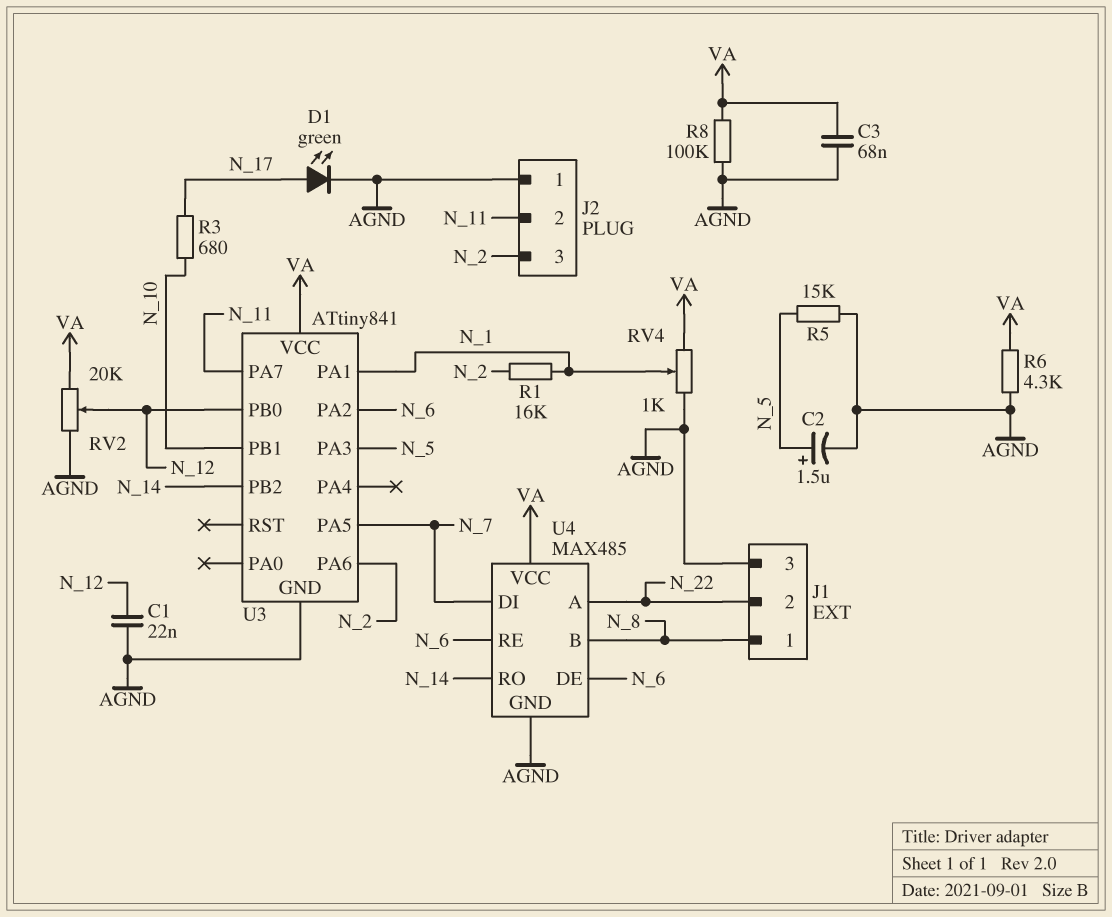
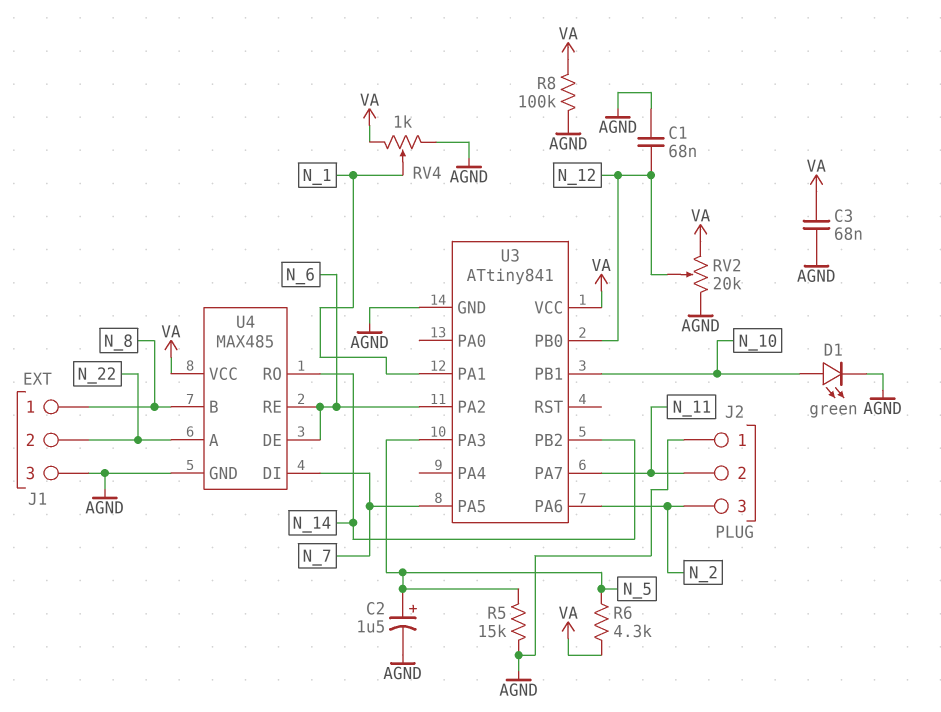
C1: 22nF (AGND, N_12) -> 68nF (AGND, N_12)
D1: LED green (A N_17, K AGND) -> LED green (A N_10, K AGND)
R1: 16k (N_1, N_2) -> none
R3: 680 (N_10, N_17) -> none
R6: 4.3k (AGND, VA) -> 4.3k (N_5, VA)

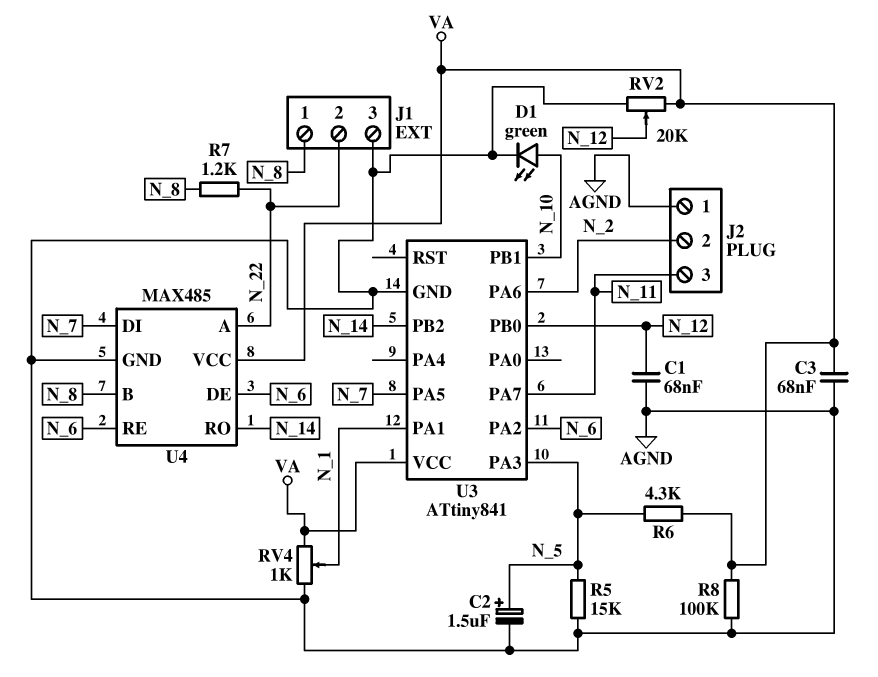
J2 pin 2: N_11 -> N_2
J2 pin 3: N_2 -> N_11
R7: none -> 1.2k (N_8, N_22)

